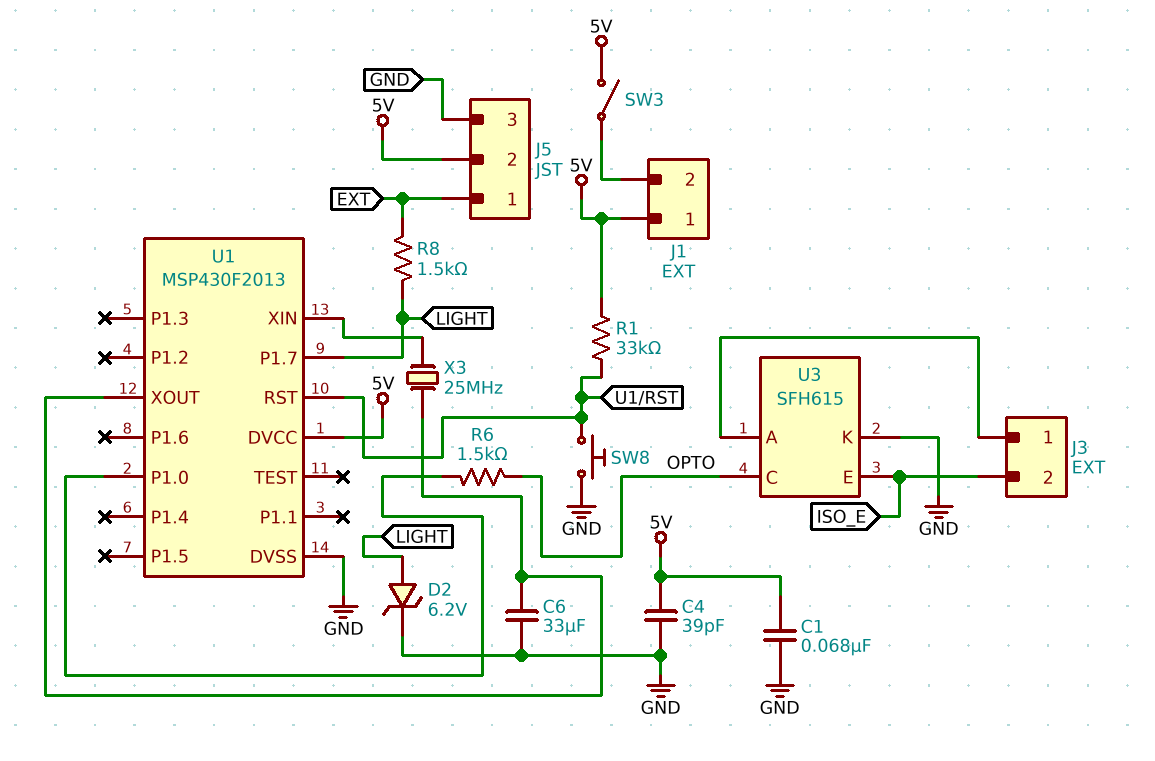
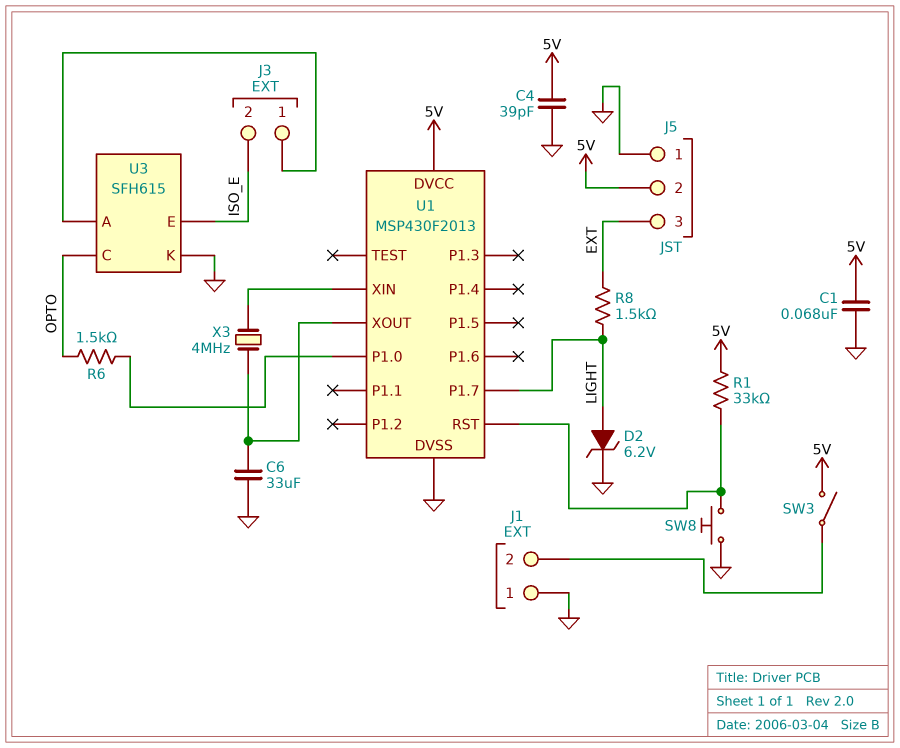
J1 pin 1: 5V -> GND
J5 pin 1: EXT -> GND
J5 pin 3: GND -> EXT
X3: 25MHz (U1/XIN, U1/XOUT) -> 4MHz (U1/XIN, U1/XOUT)

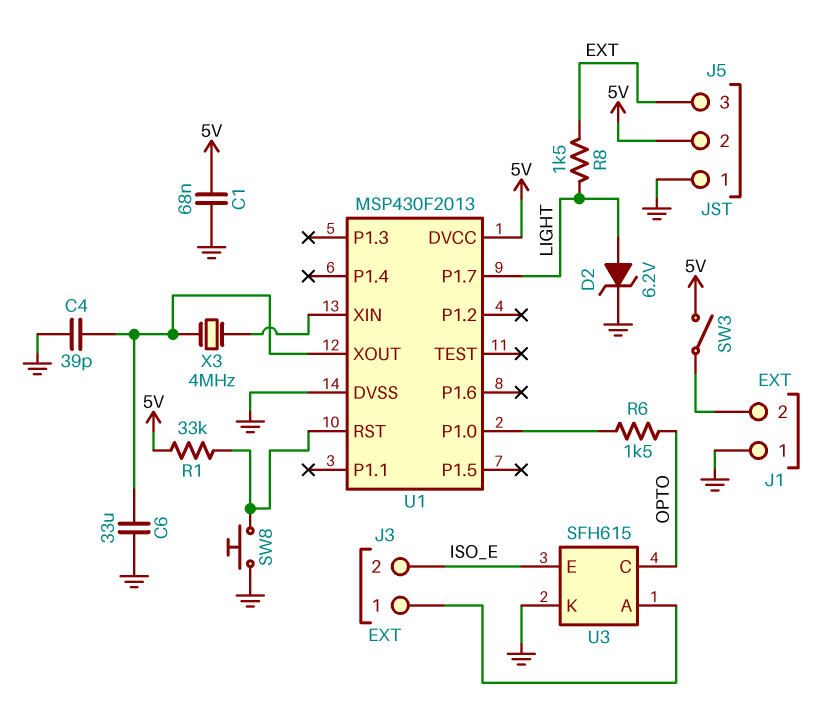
C4: 39pF (5V, GND) -> 39pF (GND, U1/XOUT)

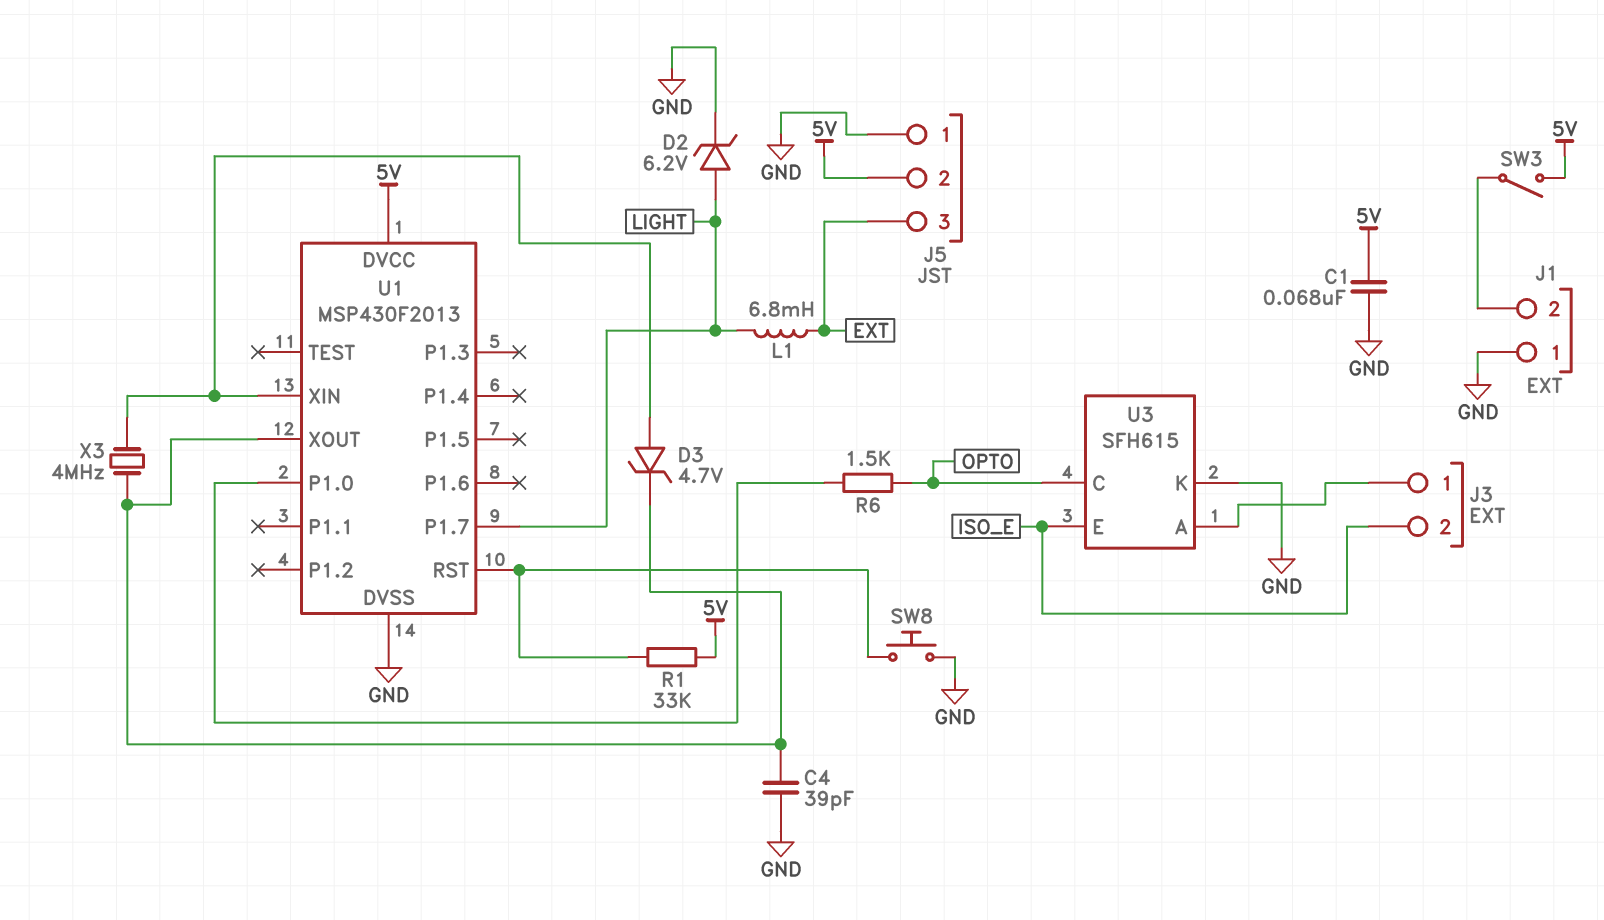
C6: 33uF (GND, U1/XOUT) -> none
D3: none -> zener 4.7V (A U1/XIN, K U1/XOUT)
L1: none -> 6.8mH (EXT, LIGHT)
R8: 1.5k (EXT, LIGHT) -> none

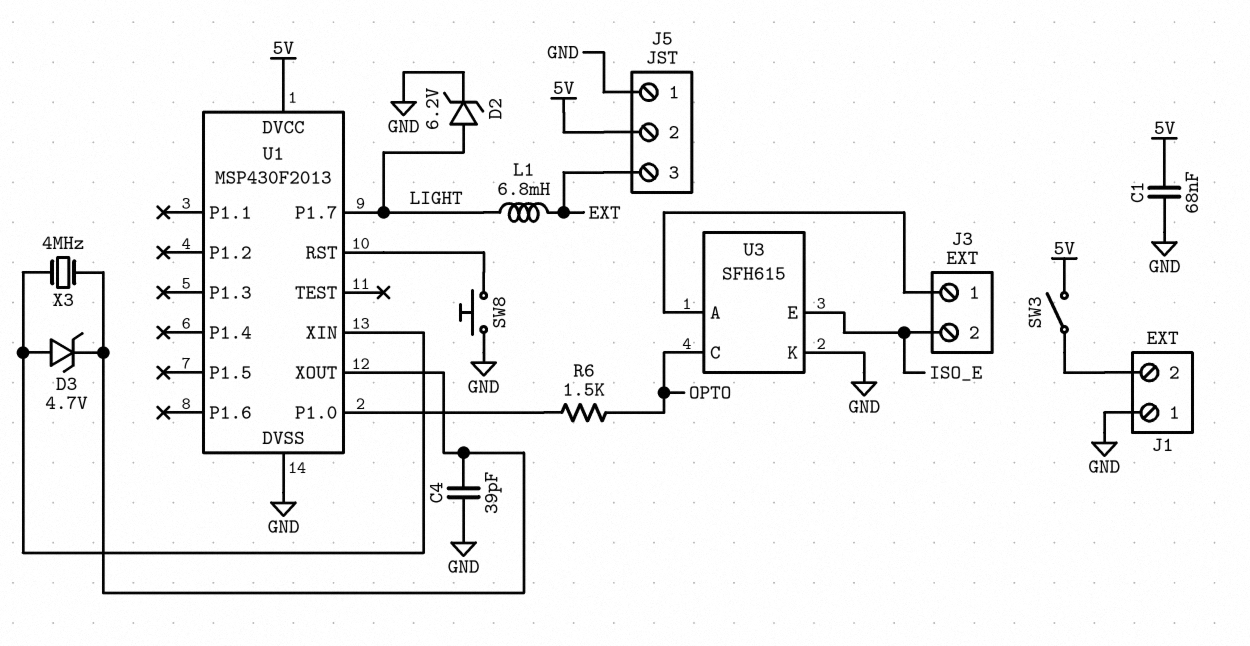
R1: 33k (5V, U1/RST) -> none

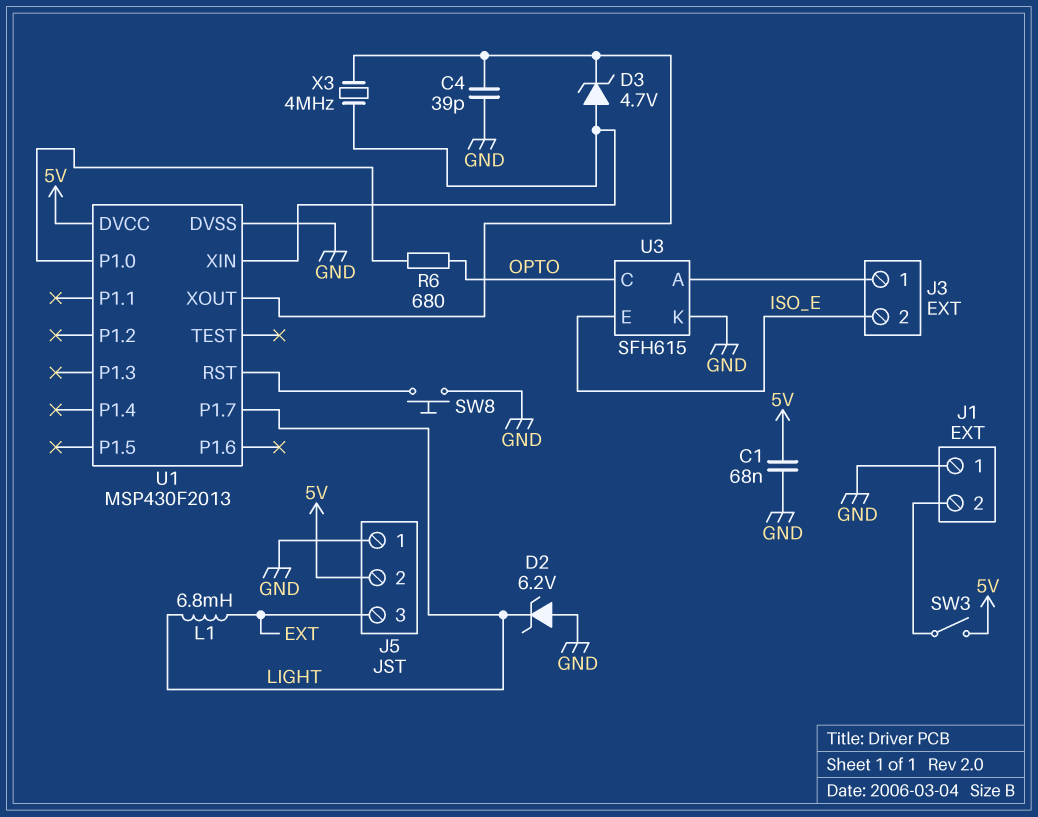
D2: zener 6.2V (A LIGHT, K GND) -> zener 6.2V (A GND, K LIGHT)
R6: 1.5k (OPTO, U1/P1.0) -> 680 (OPTO, U1/P1.0)

